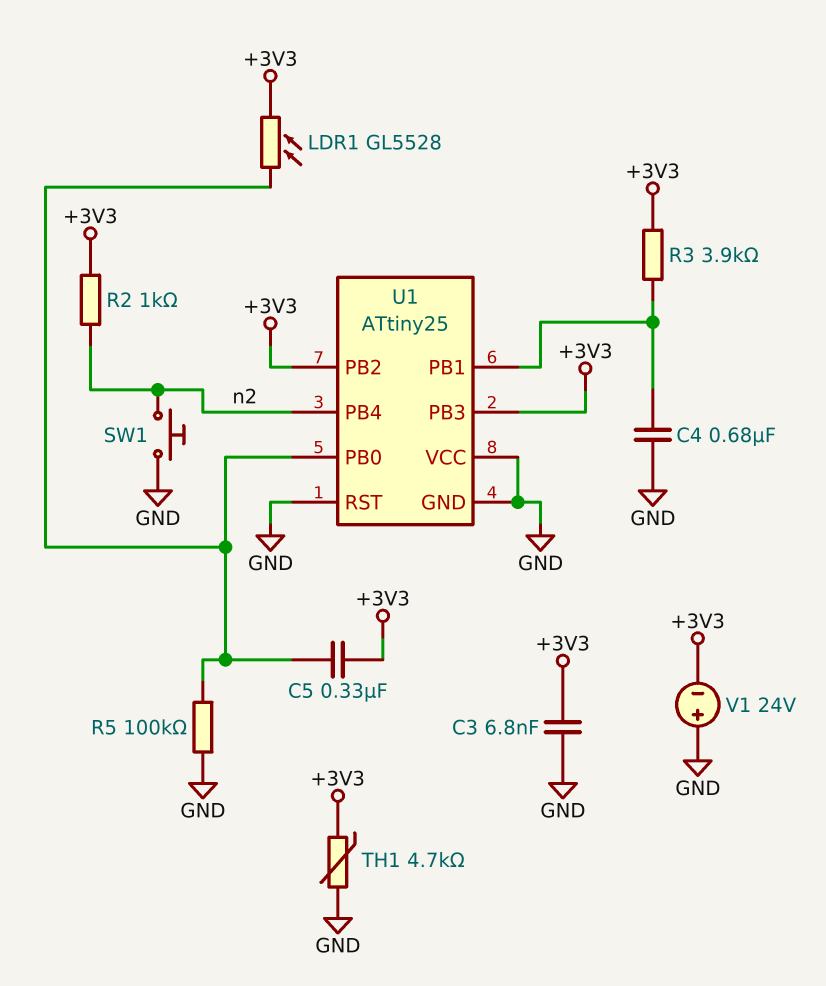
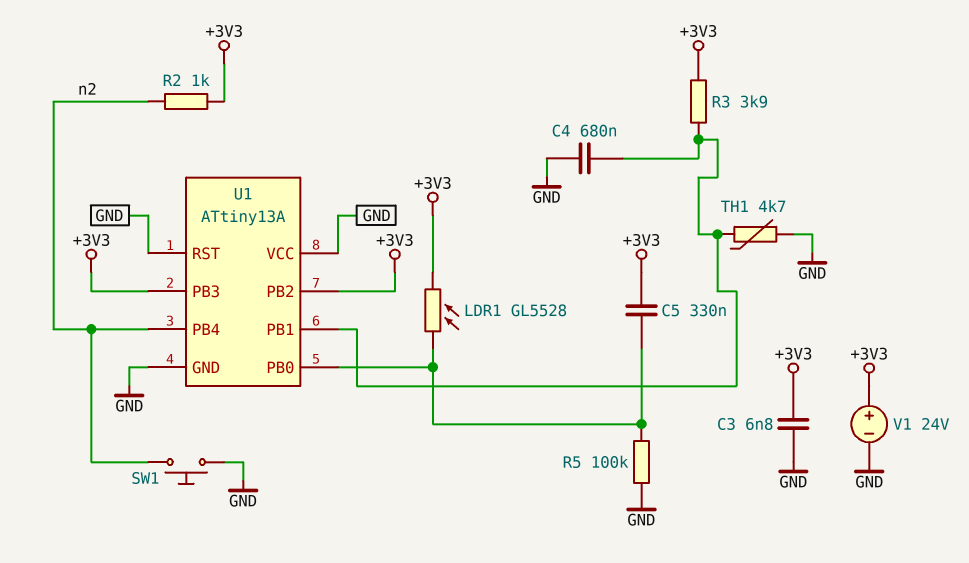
TH1: 4.7k (+3V3, GND) -> 4.7k (GND, U1/PB1)
U1: ATtiny25 -> ATtiny13A
V1: 24V (plus GND, minus +3V3) -> 24V (plus +3V3, minus GND)

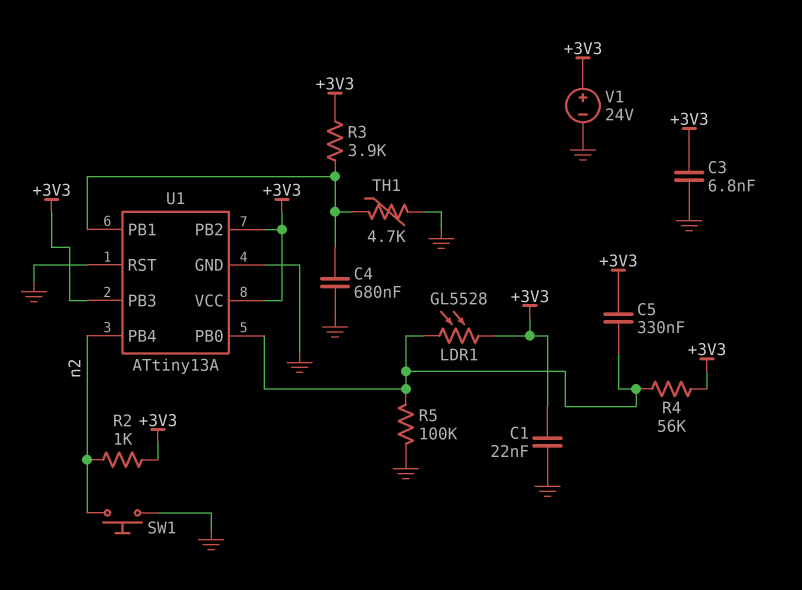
C1: none -> 22nF (+3V3, GND)
R4: none -> 56k (+3V3, U1/PB0)
U1 pin VCC: GND -> +3V3

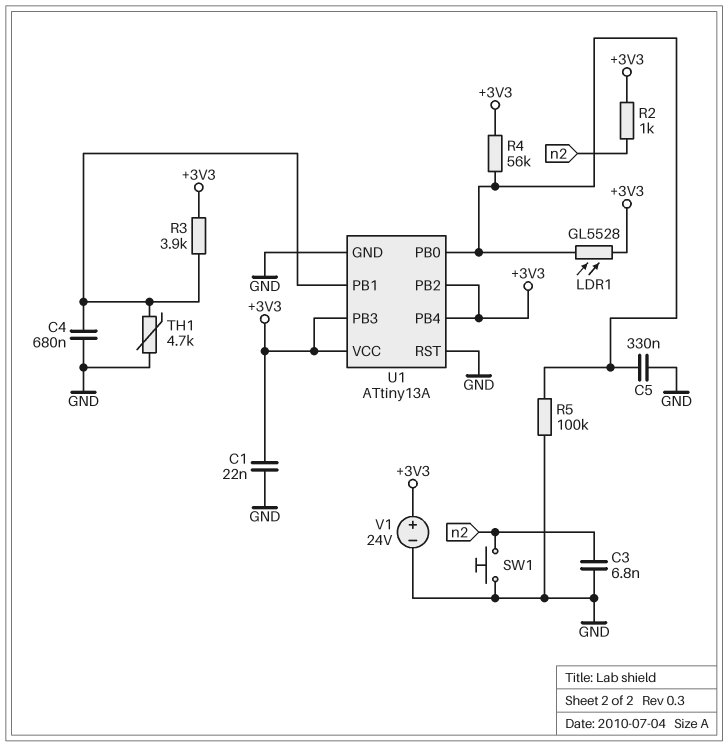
C3: 6.8nF (+3V3, GND) -> 6.8nF (GND, n2)
C5: 330nF (+3V3, U1/PB0) -> 330nF (GND, U1/PB0)
U1 pin PB4: n2 -> +3V3

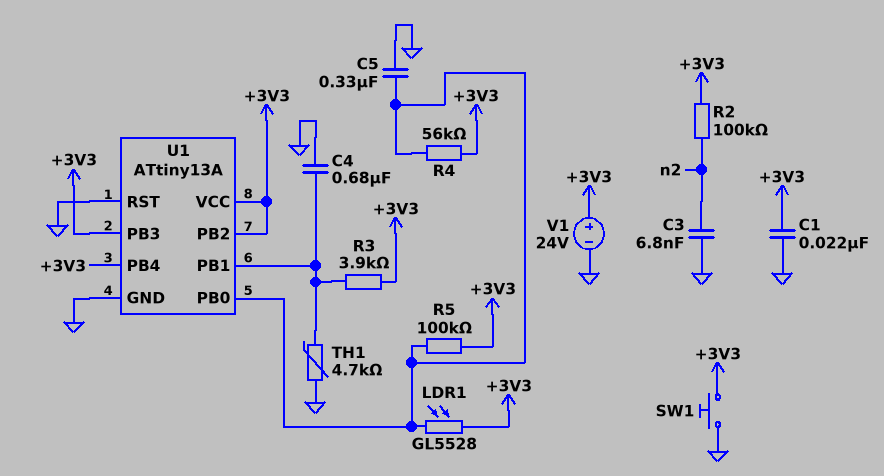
R2: 1k (+3V3, n2) -> 100k (+3V3, n2)
R5: 100k (GND, U1/PB0) -> 100k (+3V3, U1/PB0)
SW1: button (GND, n2) -> button (+3V3, GND)

